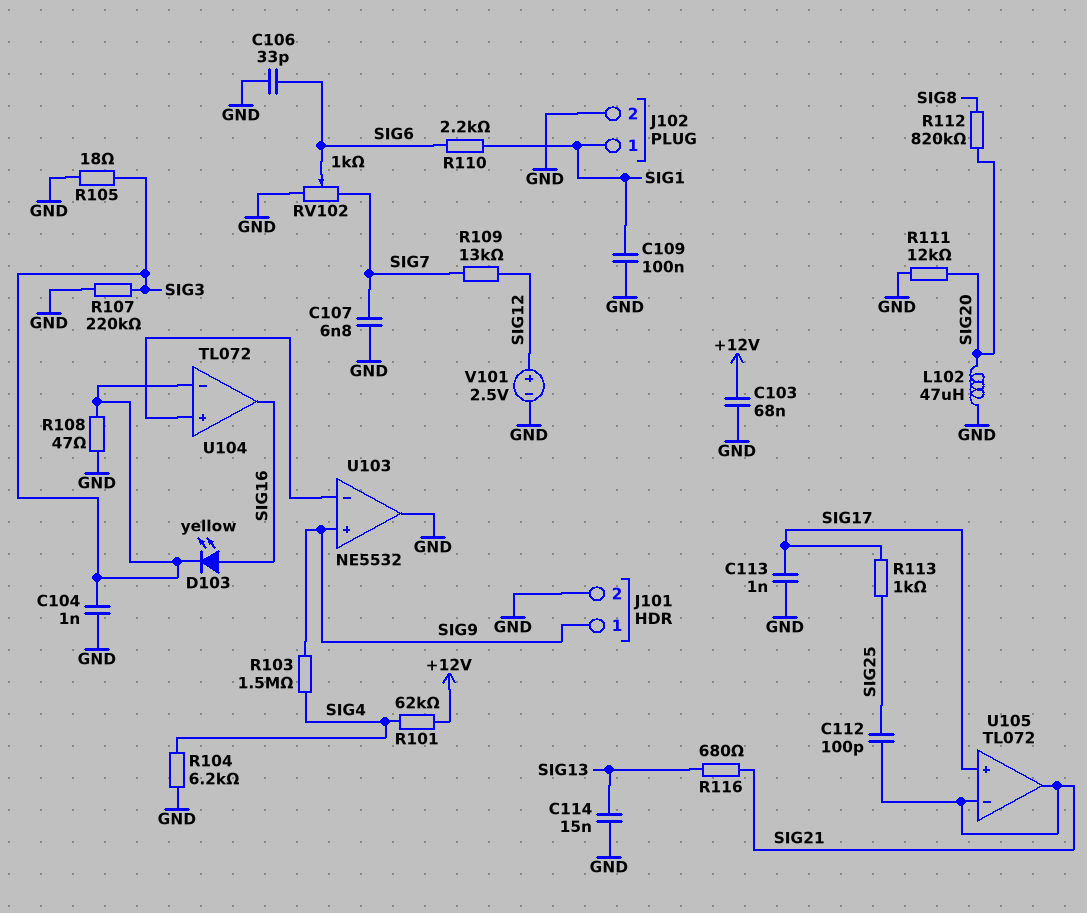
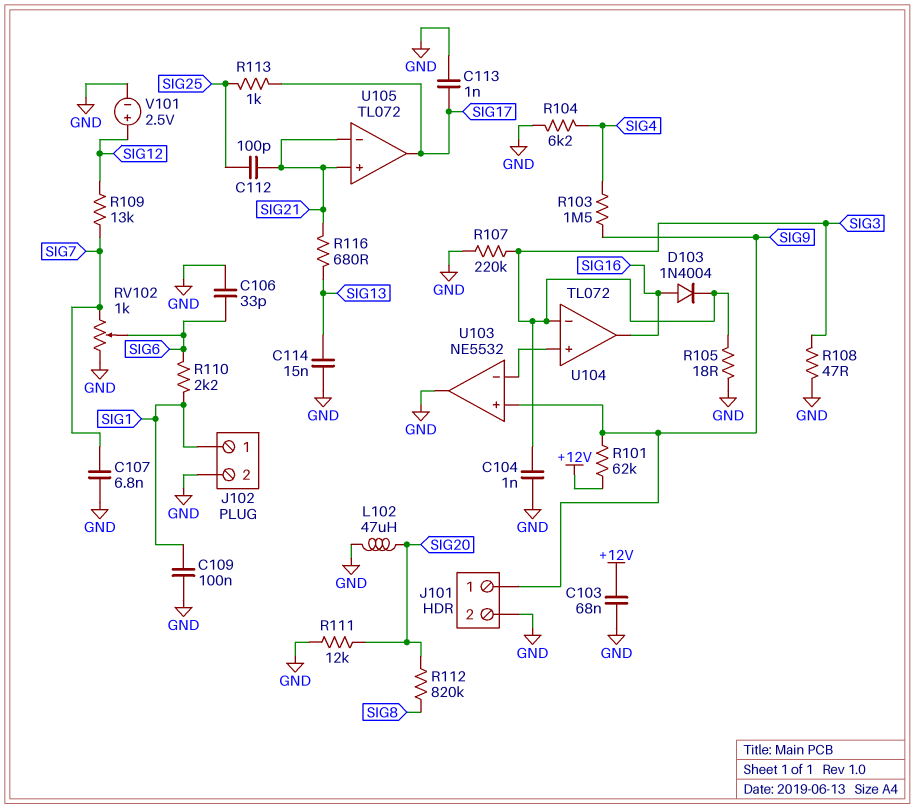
D103: LED yellow (A SIG16, K SIG3) -> diode 1N4004 (A SIG16, K SIG3)
R101: 62k (+12V, SIG4) -> 62k (+12V, SIG9)
U105 pin in+: SIG17 -> SIG21
U105 pin out: SIG21 -> SIG17

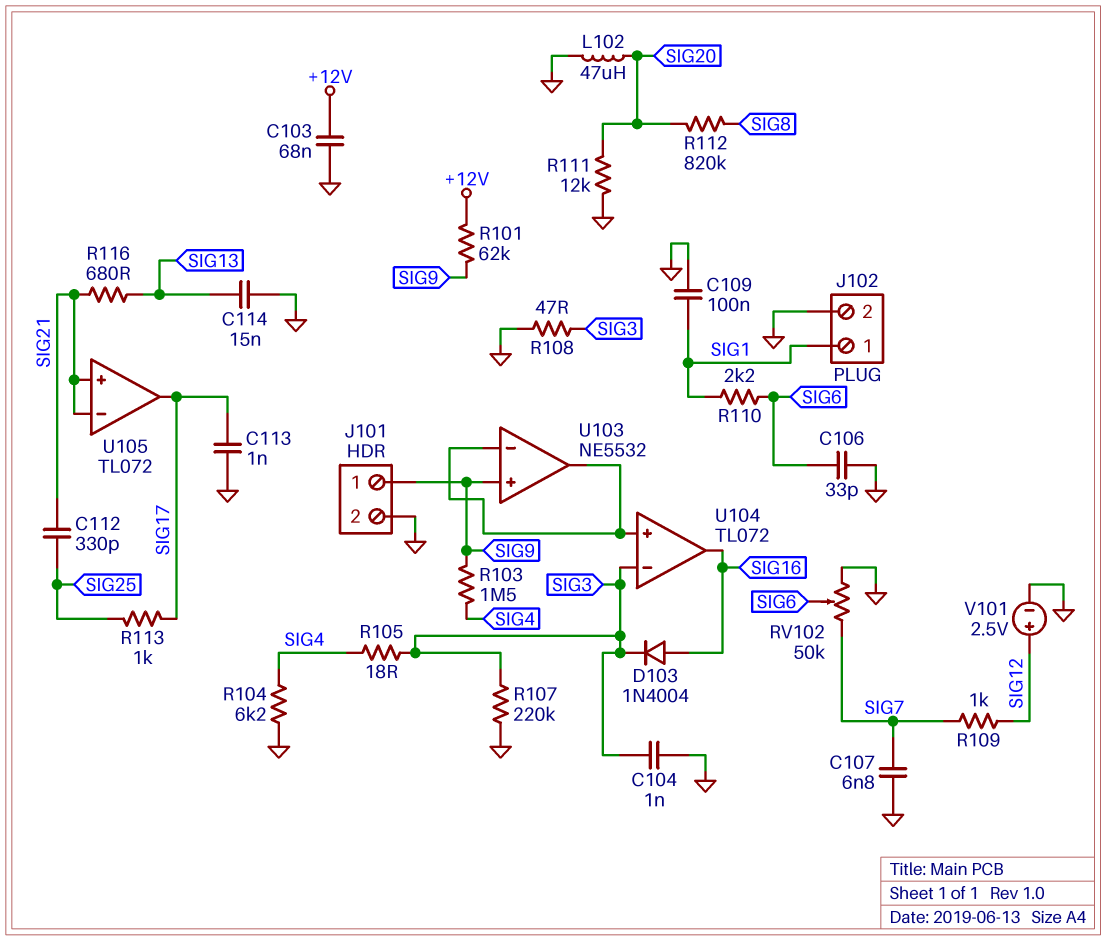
C112: 100pF (SIG21, SIG25) -> 330pF (SIG21, SIG25)
R105: 18 (GND, SIG3) -> 18 (SIG3, SIG4)
R109: 13k (SIG7, SIG12) -> 1k (SIG7, SIG12)
RV102: 1k (GND, SIG7, wiper SIG6) -> 50k (GND, SIG7, wiper SIG6)
U103 pin out: GND -> U103/in-

